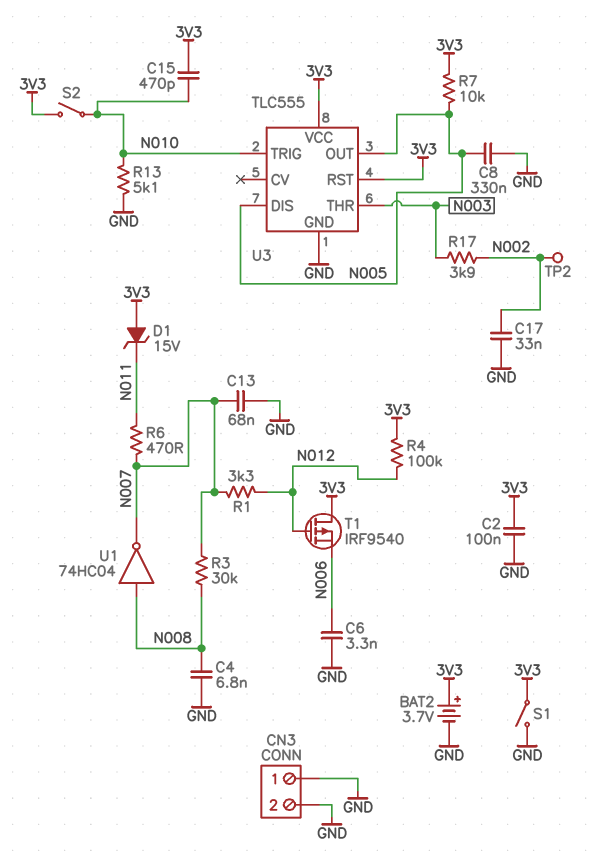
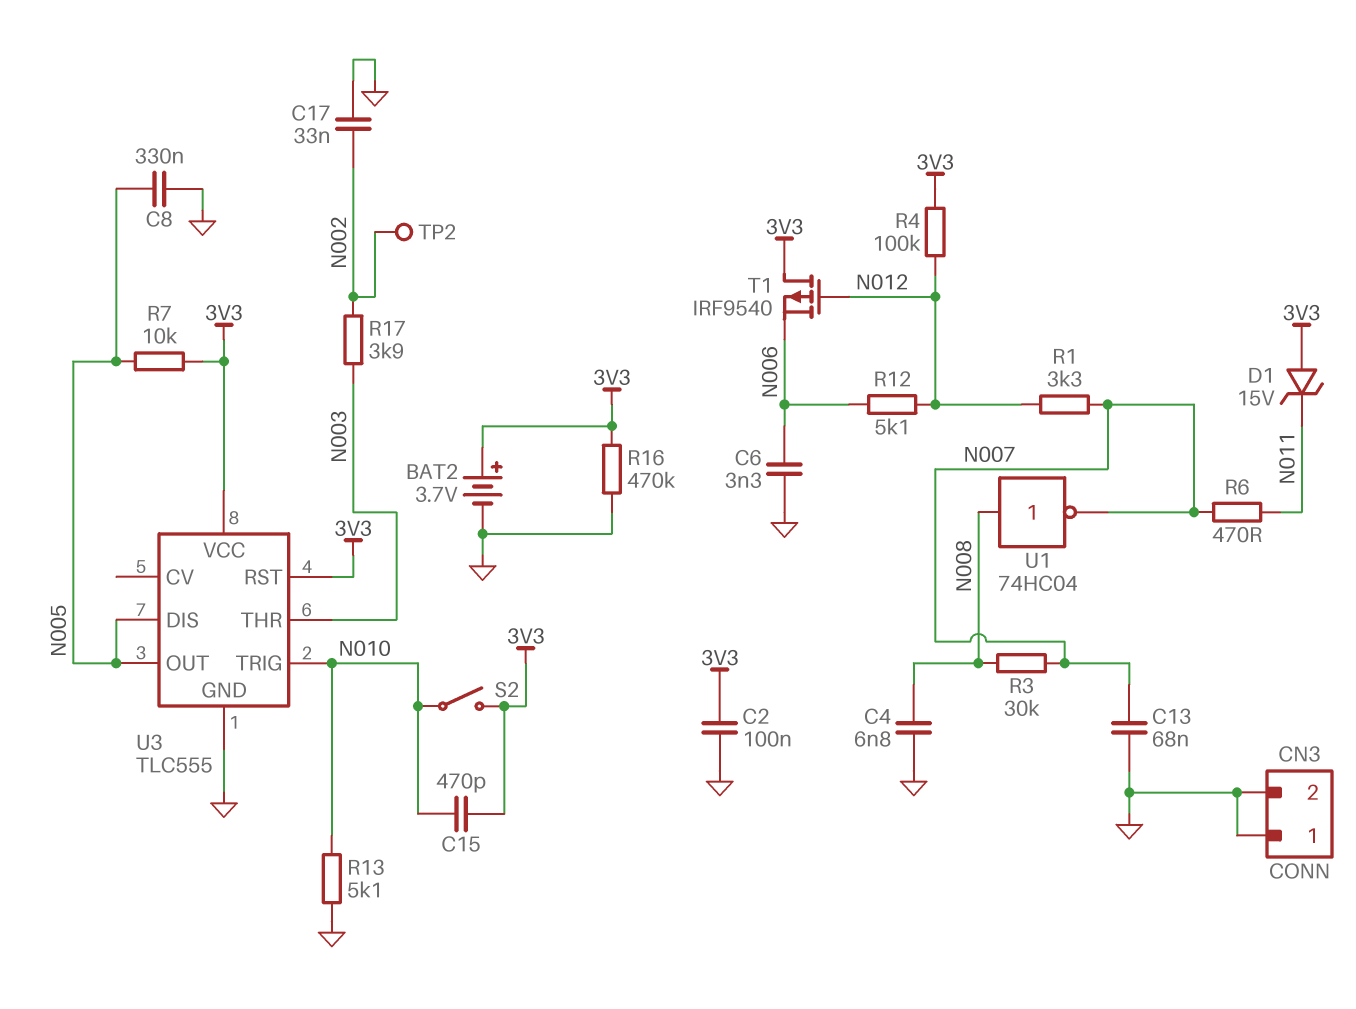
R12: none -> 5.1k (N006, N012)
R16: none -> 470k (3V3, GND)
S1: switch (3V3, GND) -> none

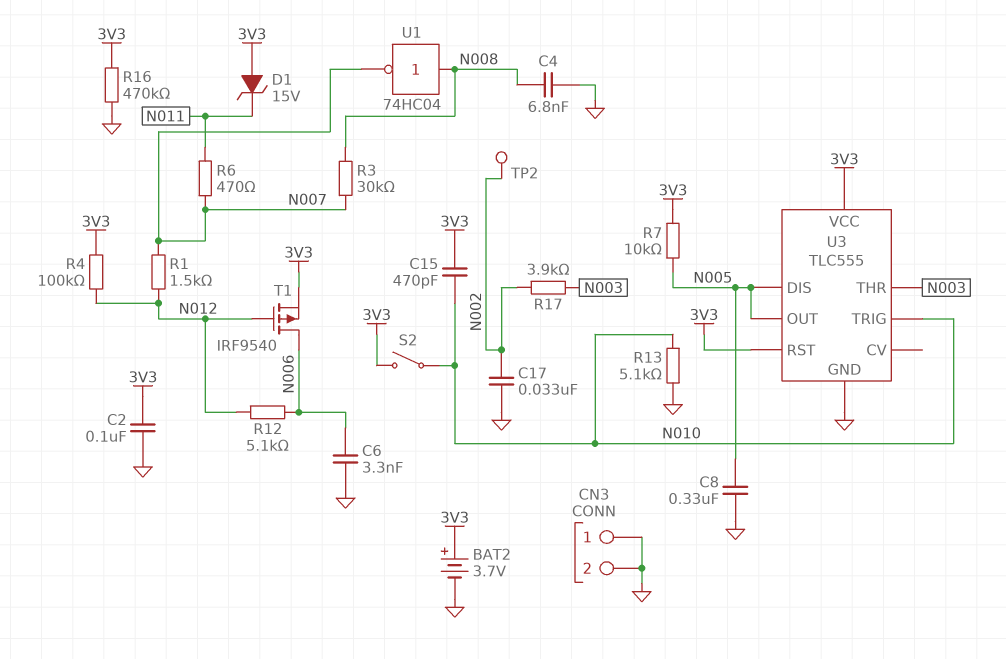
C13: 68nF (GND, N007) -> none
R1: 3.3k (N007, N012) -> 1.5k (N007, N012)
T1: PMOS IRF9540 (G N012, D 3V3, S N006) -> PMOS IRF9540 (G N012, D N006, S 3V3)

